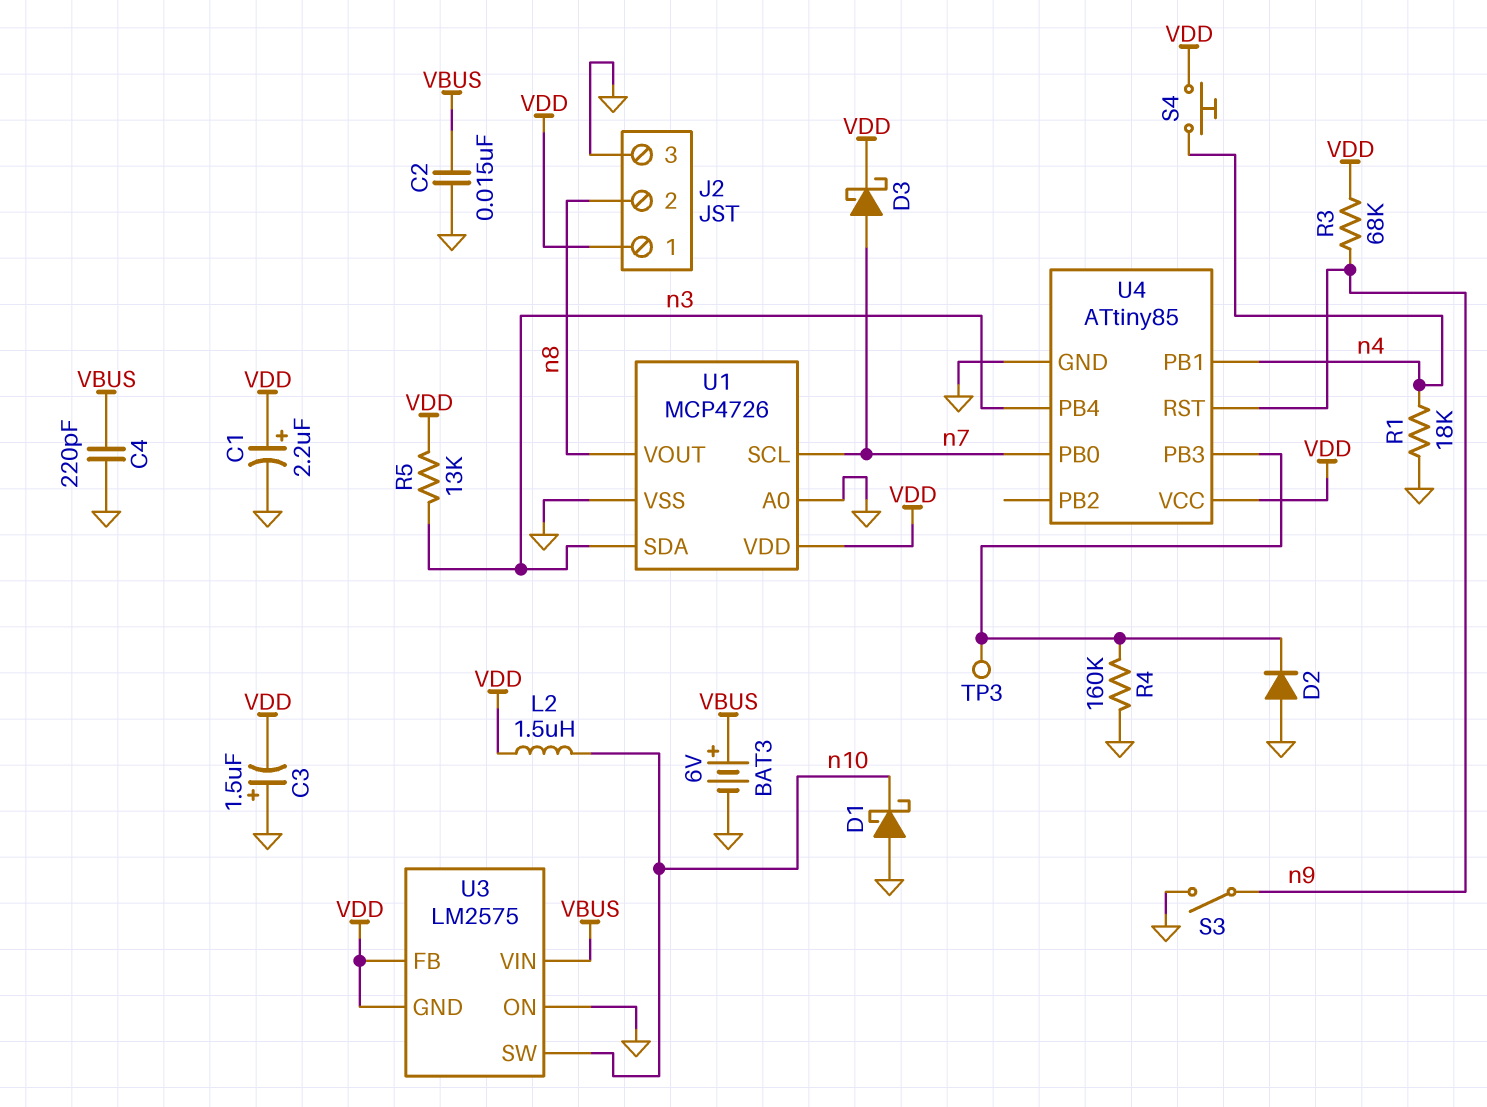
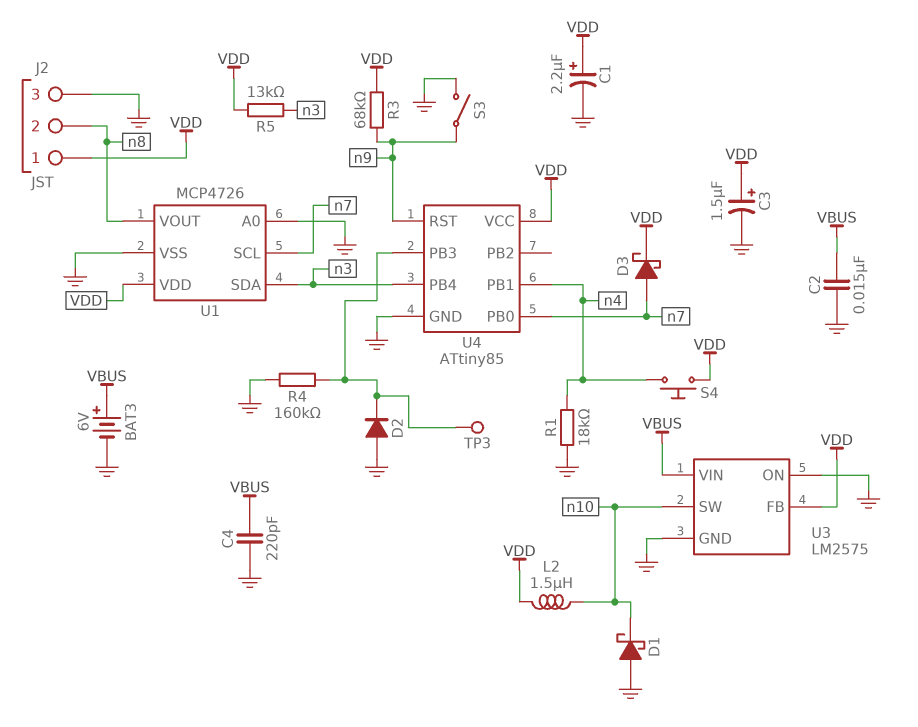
C3: 1.5uF (plus GND, minus VDD) -> 1.5uF (plus VDD, minus GND)
U3 pin GND: VDD -> GND

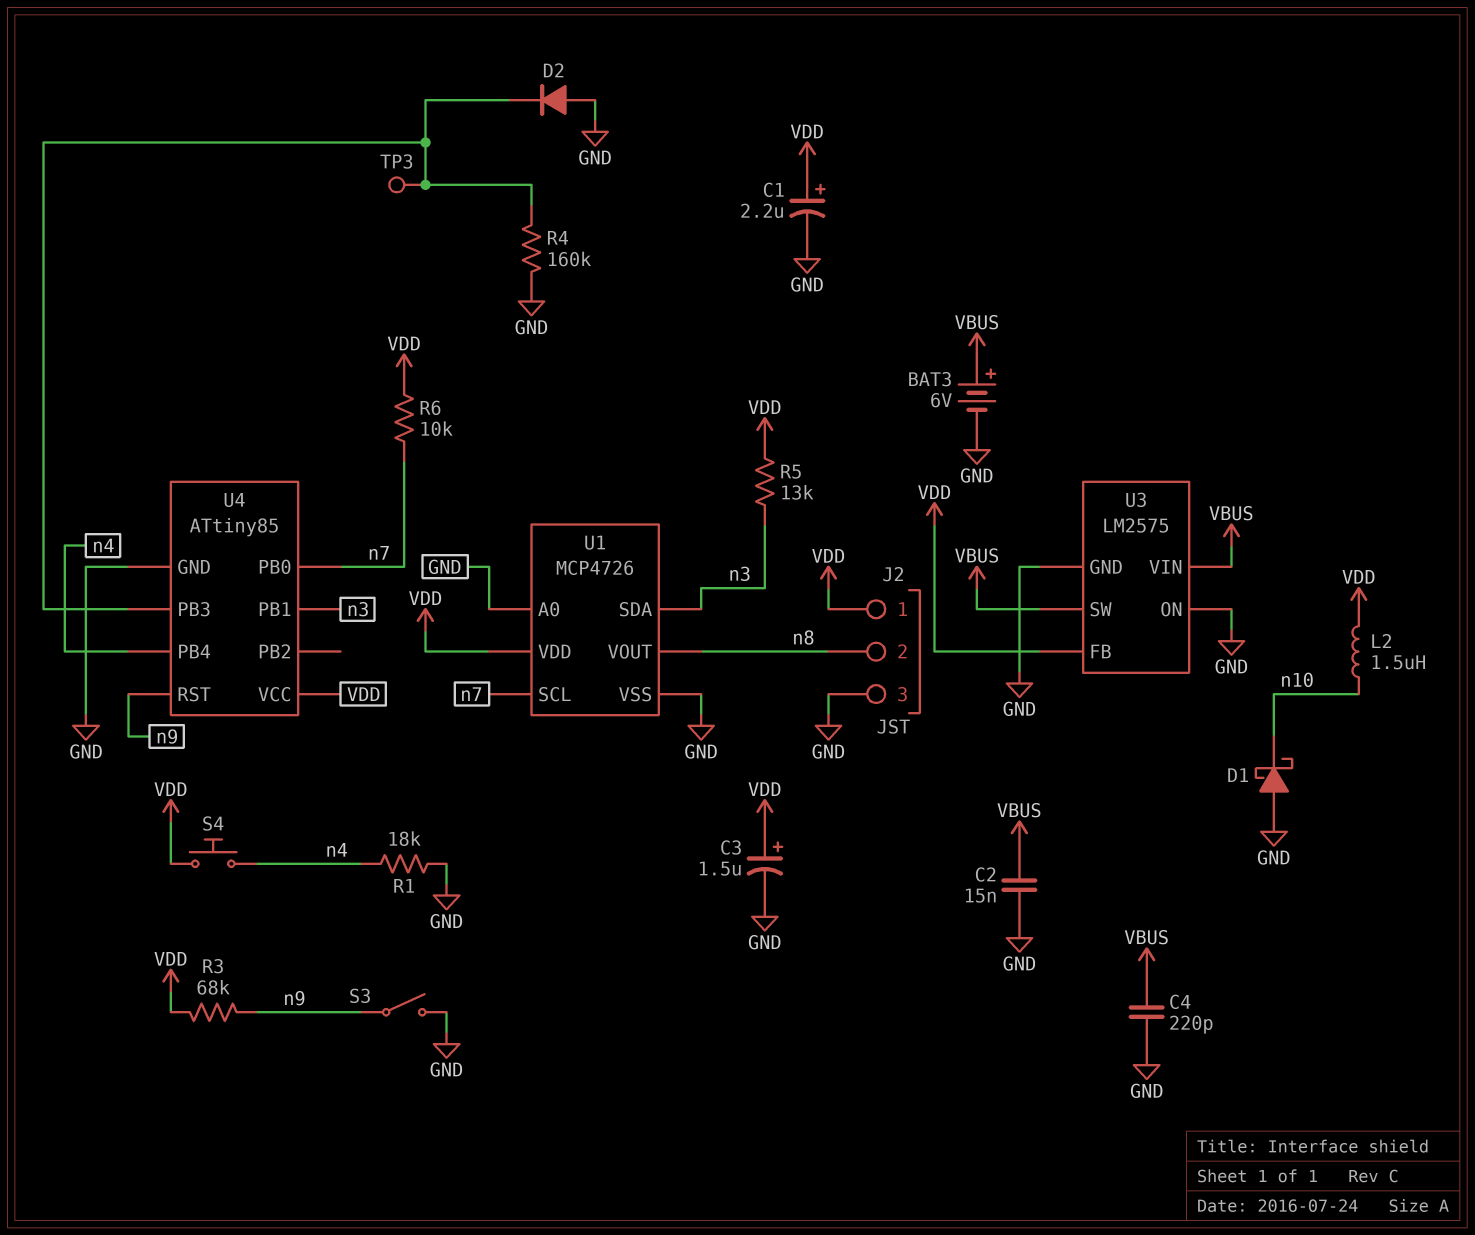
D3: schottky (A n7, K VDD) -> none
R6: none -> 10k (VDD, n7)
U3 pin SW: n10 -> VBUS
U4 pin PB1: n4 -> n3
U4 pin PB4: n3 -> n4

